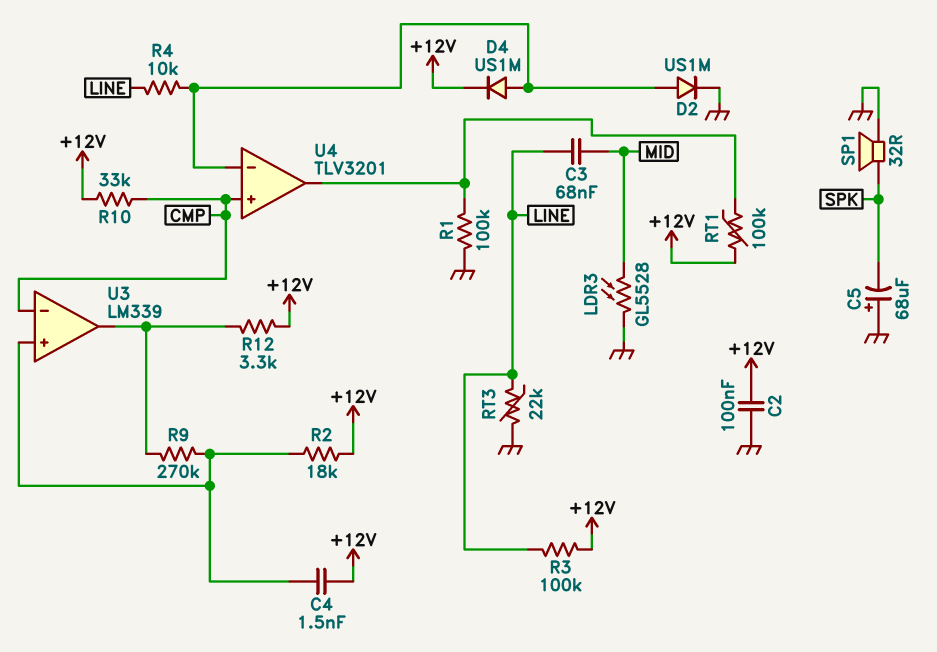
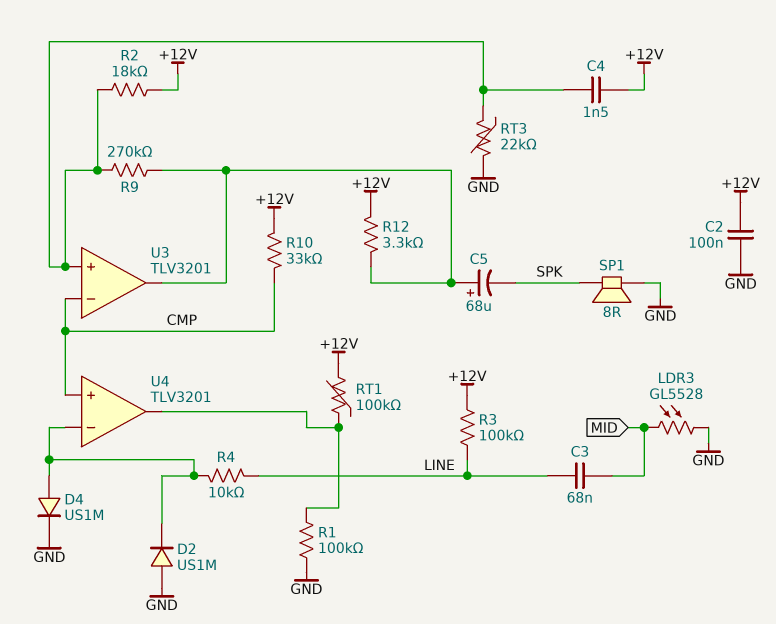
C5: 68uF (plus GND, minus SPK) -> 68uF (plus U3/out, minus SPK)
D2: diode US1M (A U4/in-, K GND) -> diode US1M (A GND, K U4/in-)
D4: diode US1M (A U4/in-, K +12V) -> diode US1M (A U4/in-, K GND)
RT3: 22k (GND, LINE) -> 22k (GND, U3/in+)
SP1: speaker 32R (GND, SPK) -> speaker 8R (GND, SPK)
U3: LM339 -> TLV3201

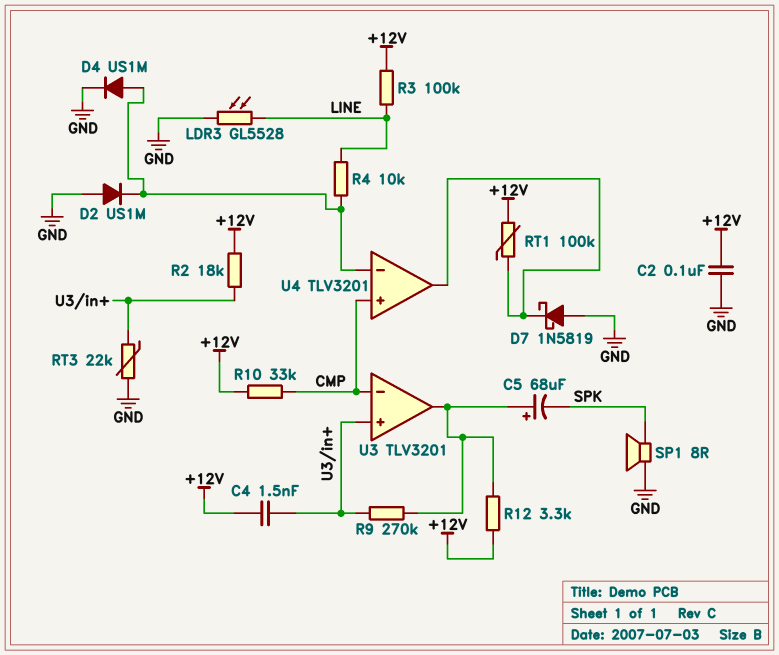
C3: 68nF (LINE, MID) -> none
D7: none -> schottky 1N5819 (A GND, K U4/out)
LDR3: GL5528 (GND, MID) -> GL5528 (GND, LINE)
R1: 100k (GND, U4/out) -> none

